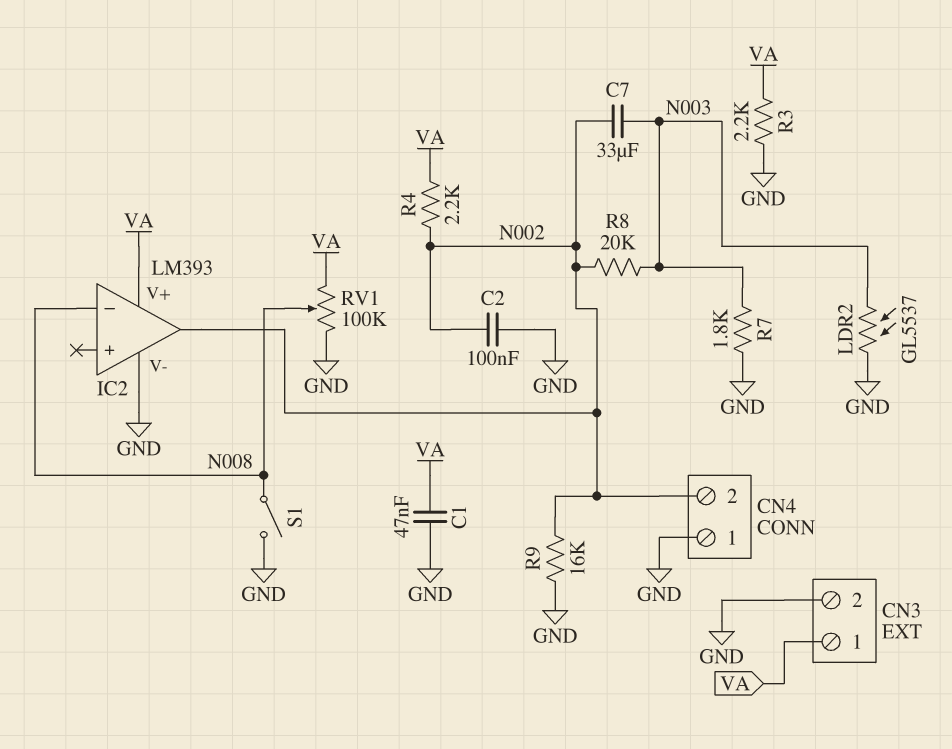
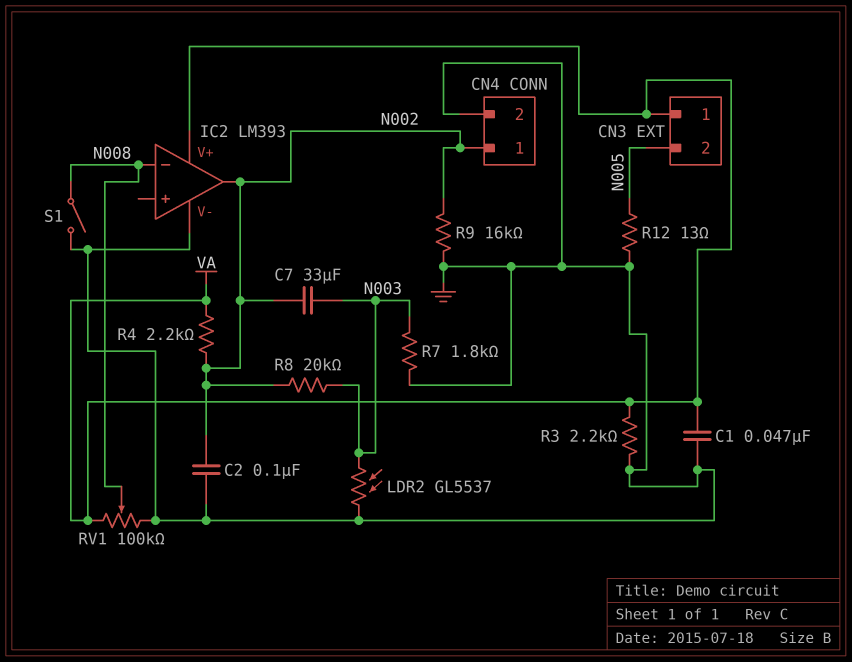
CN3 pin 2: GND -> N005
CN4 pin 1: GND -> N002
CN4 pin 2: N002 -> GND
R12: none -> 13 (GND, N005)

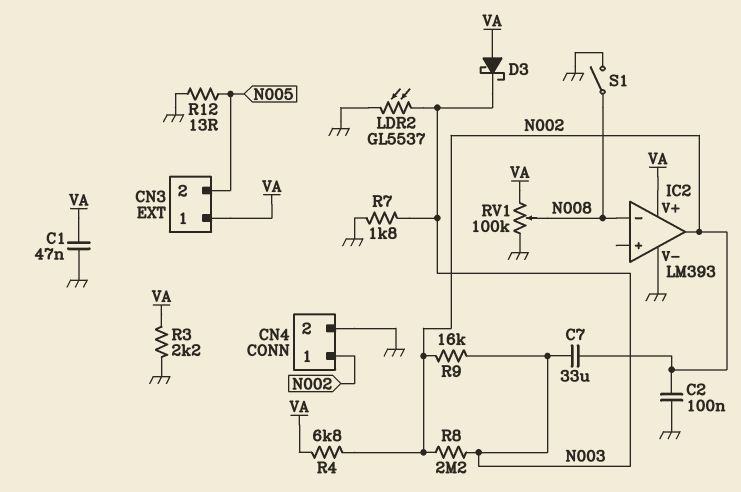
D3: none -> schottky (A VA, K N003)
R4: 2.2k (N002, VA) -> 6.8k (N002, VA)
R8: 20k (N002, N003) -> 2.2M (N002, N003)
R9: 16k (GND, N002) -> 16k (N002, N003)

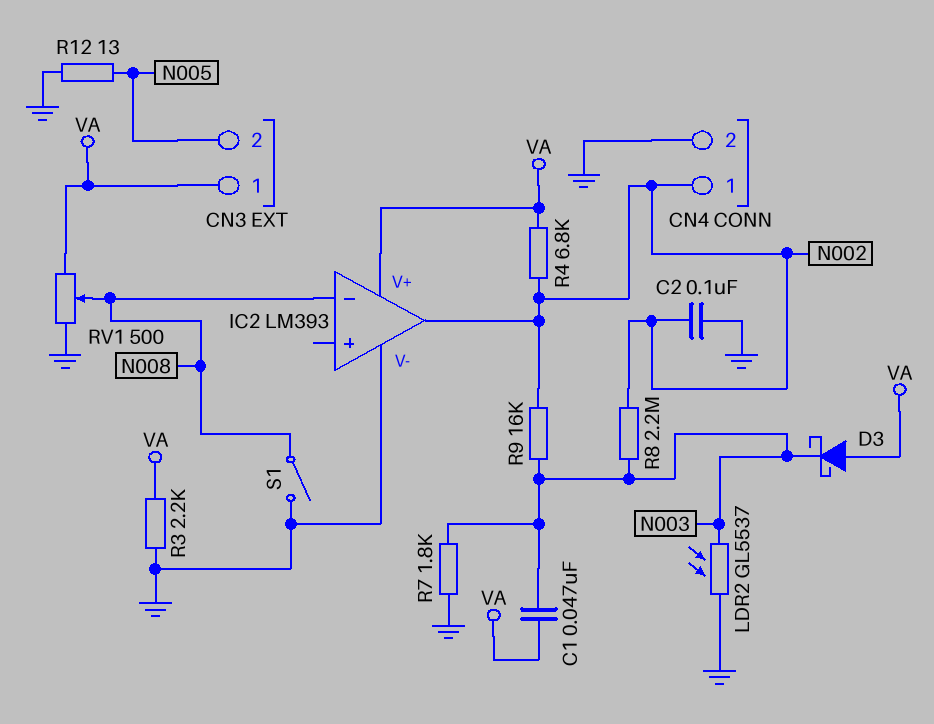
C1: 47nF (GND, VA) -> 47nF (N003, VA)
C7: 33uF (N002, N003) -> none
RV1: 100k (GND, VA, wiper N008) -> 500 (GND, VA, wiper N008)

